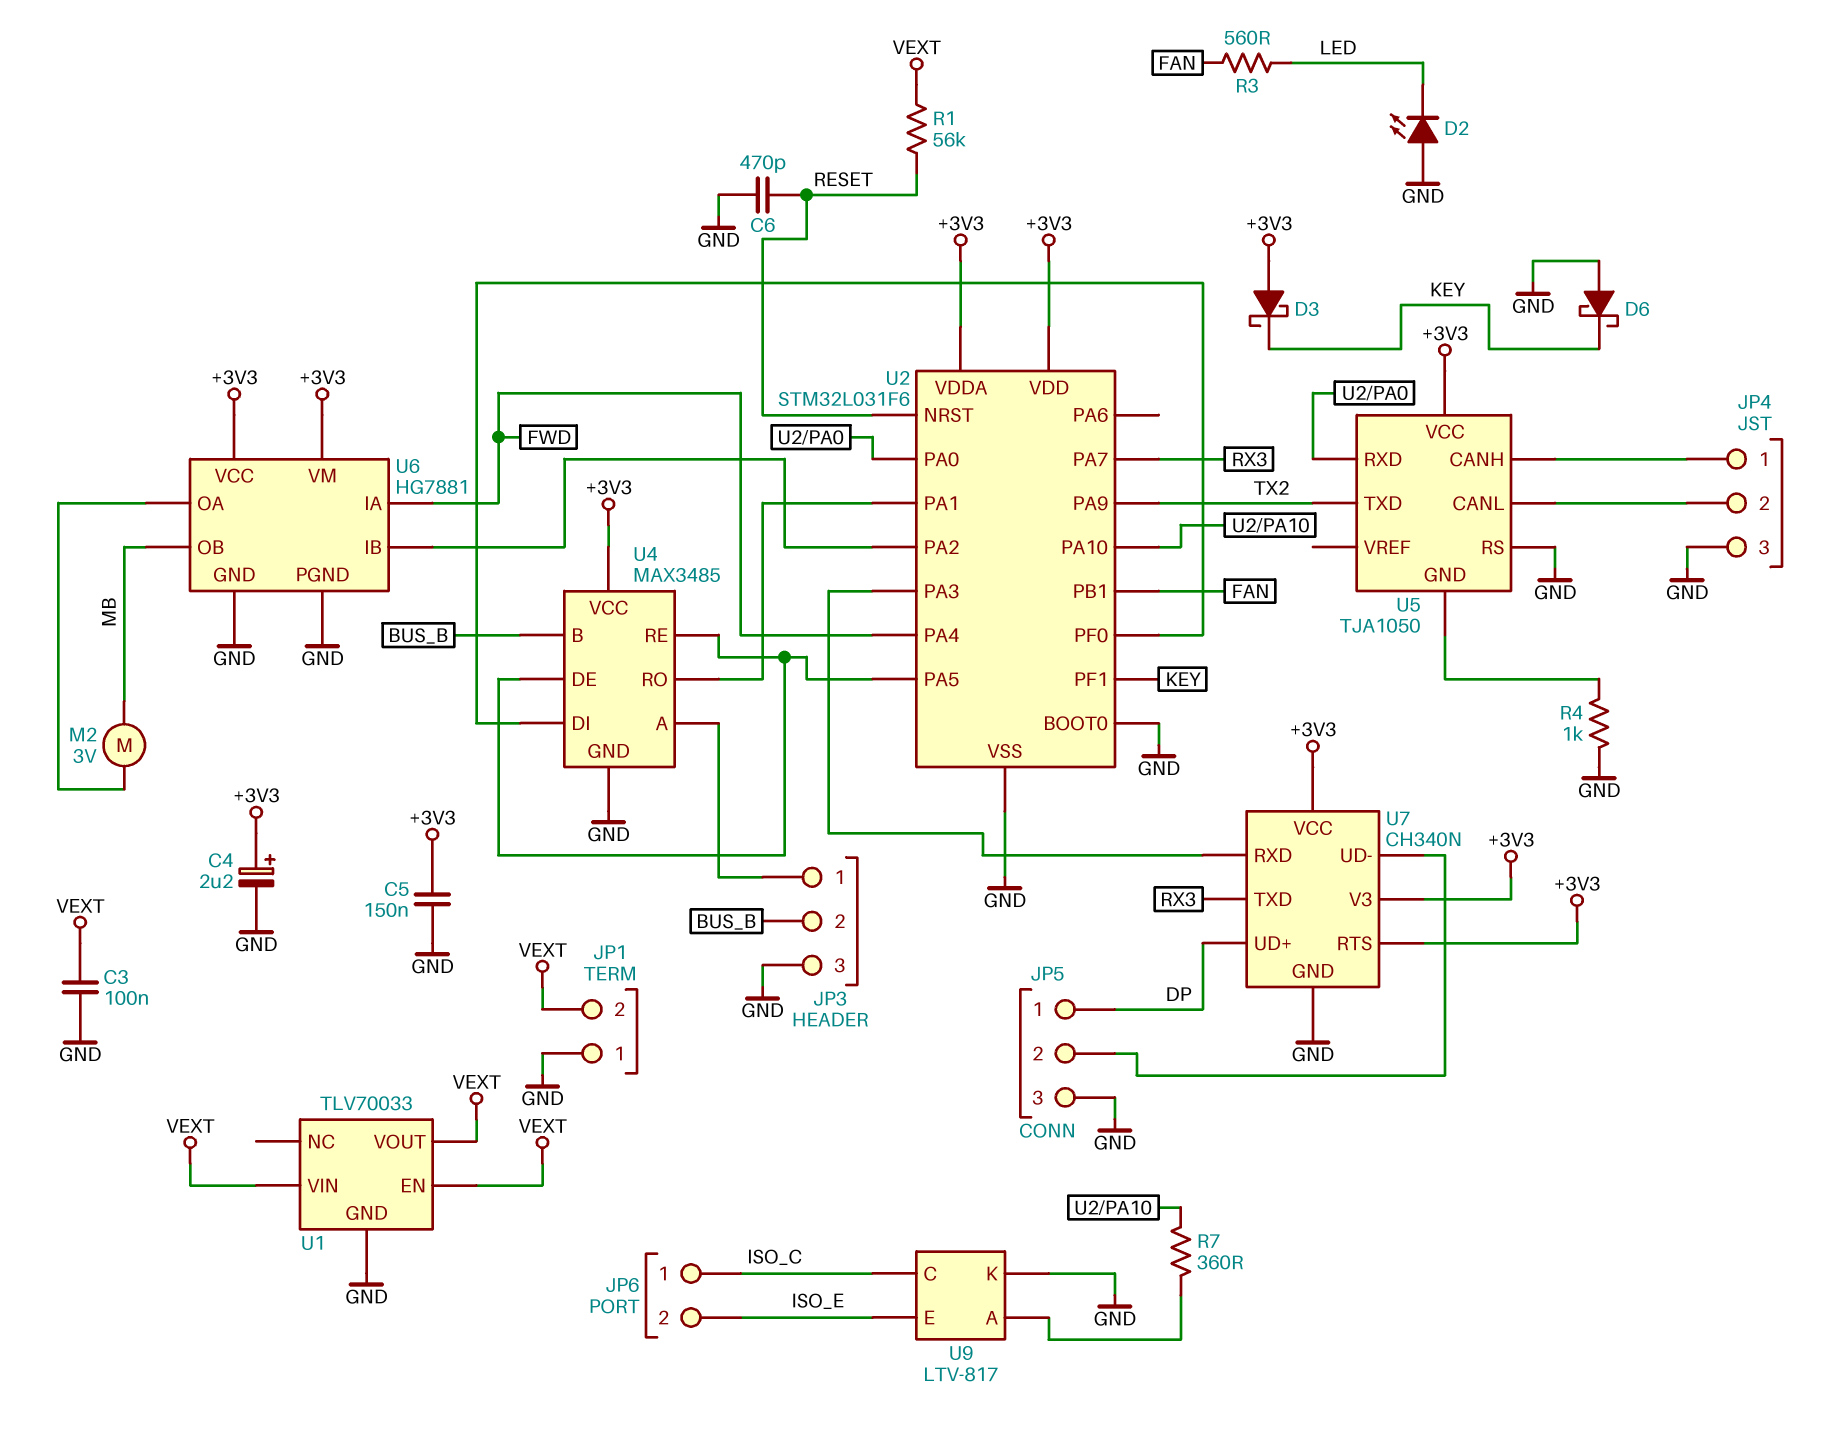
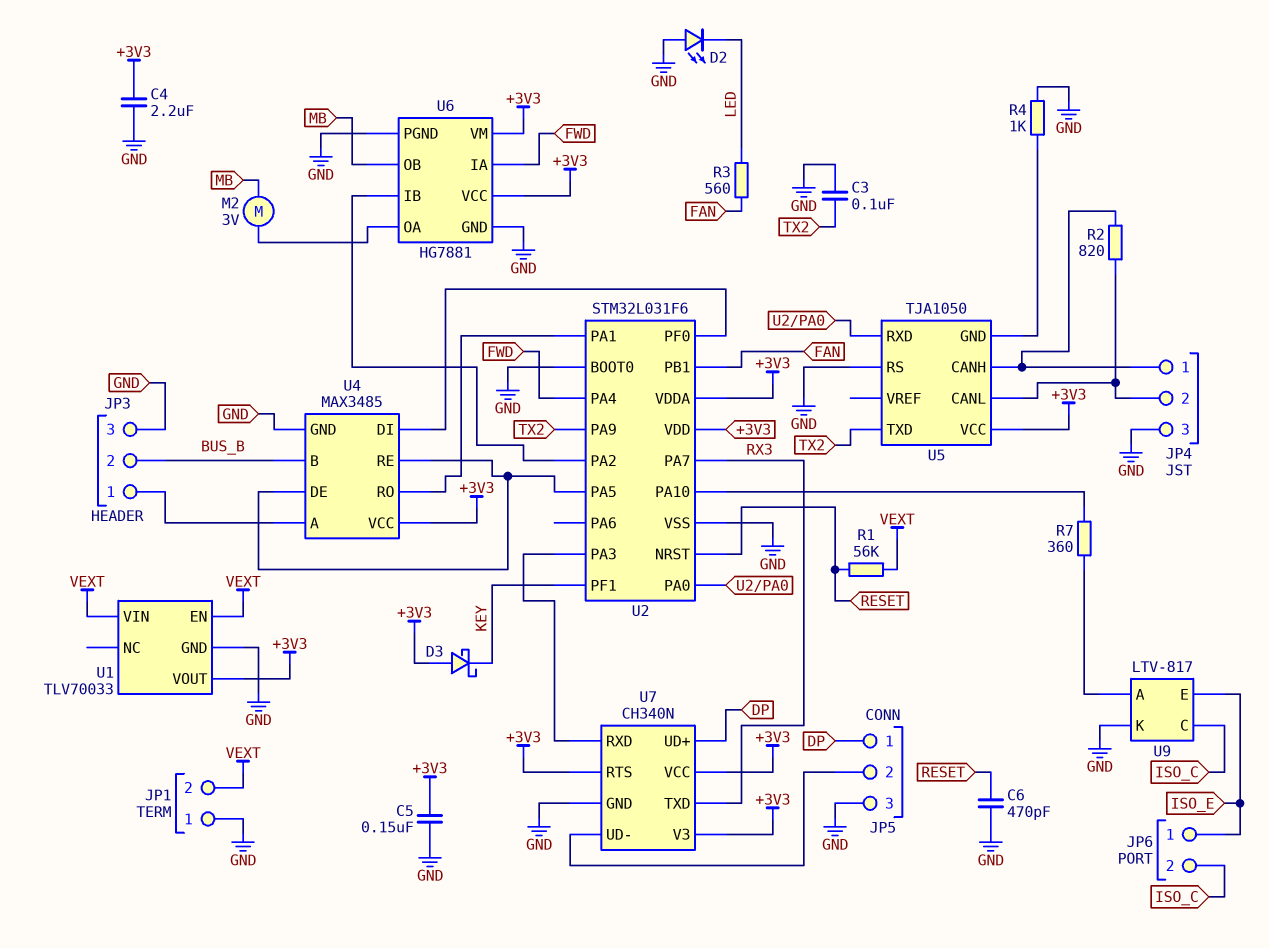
C3: 100nF (GND, VEXT) -> 100nF (GND, TX2)
C4: 2.2uF (plus +3V3, minus GND) -> 2.2uF (+3V3, GND)
D6: schottky (A GND, K KEY) -> none
JP6 pin 1: ISO_C -> ISO_E
JP6 pin 2: ISO_E -> ISO_C
R2: none -> 820 (JP4/1, JP4/2)
U1 pin VOUT: VEXT -> +3V3

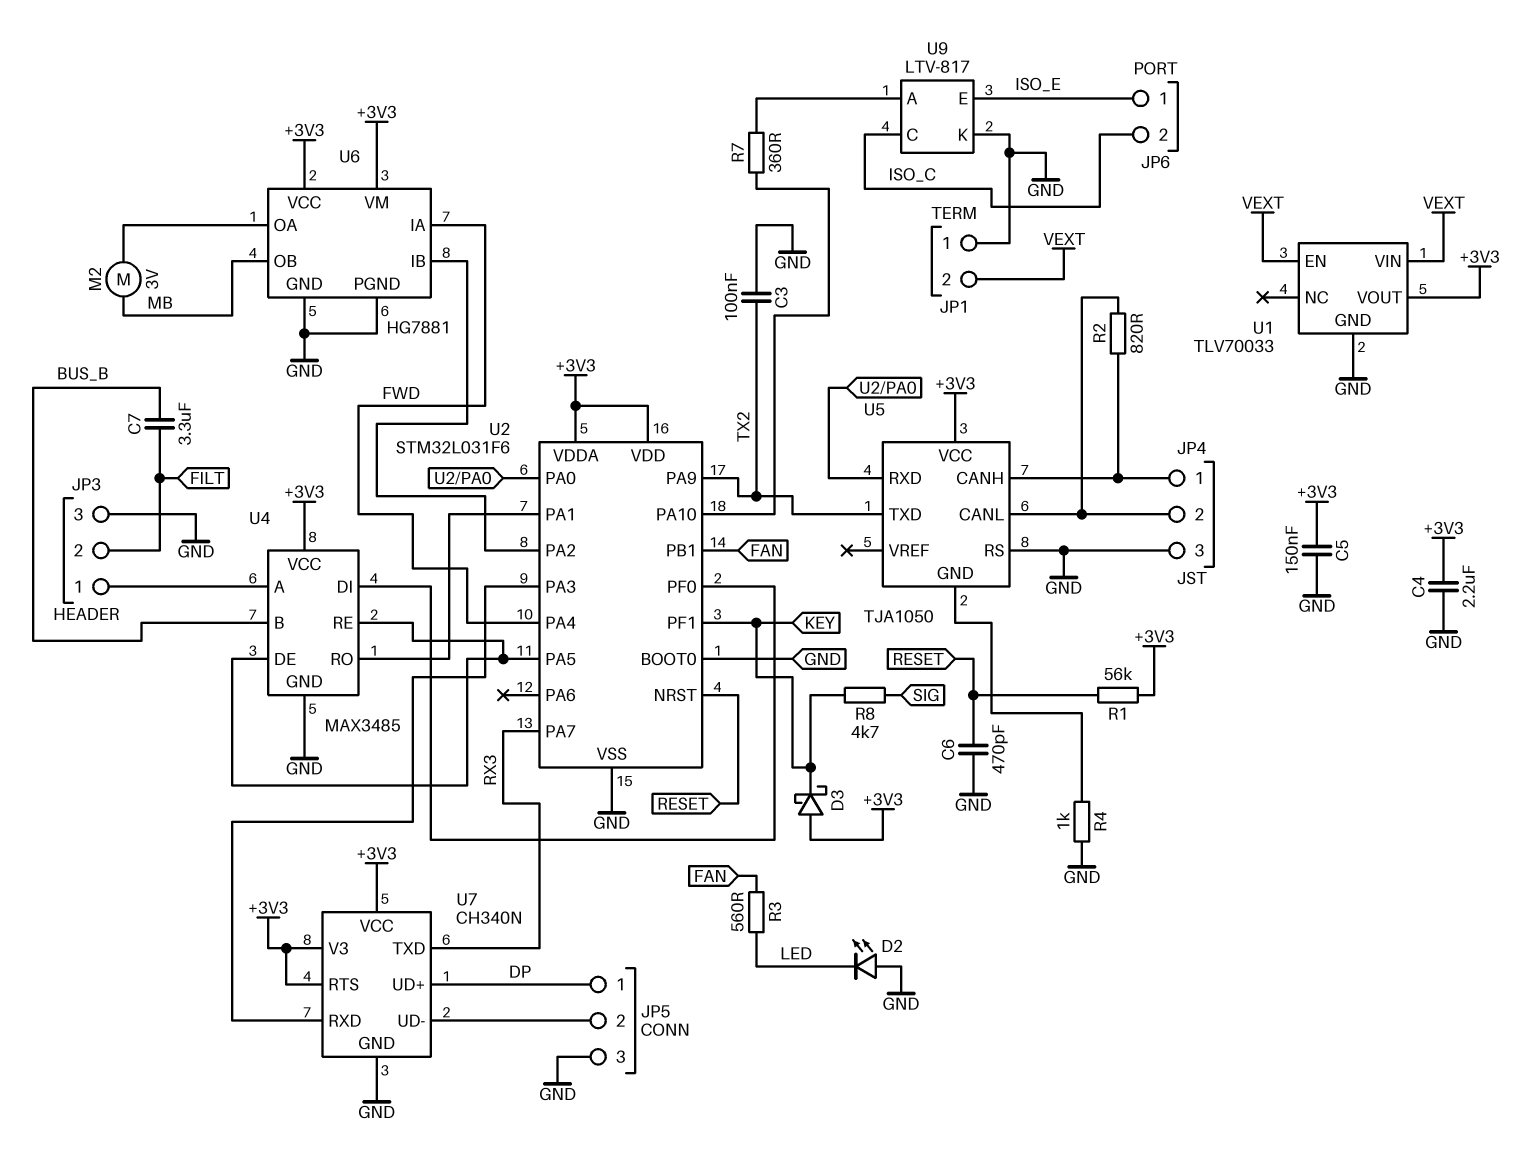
C7: none -> 3.3uF (BUS_B, FILT)
JP3 pin 2: BUS_B -> FILT
R1: 56k (RESET, VEXT) -> 56k (+3V3, RESET)
R8: none -> 4.7k (KEY, SIG)

